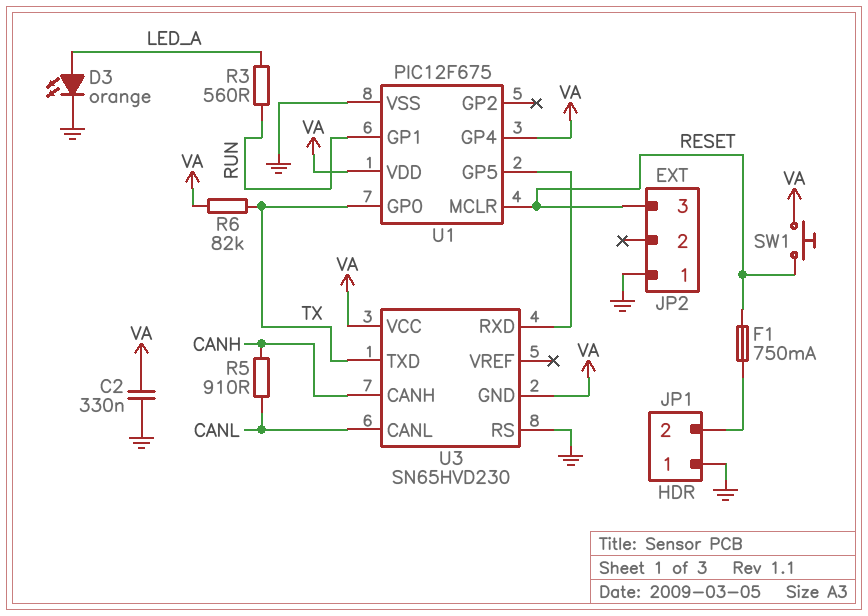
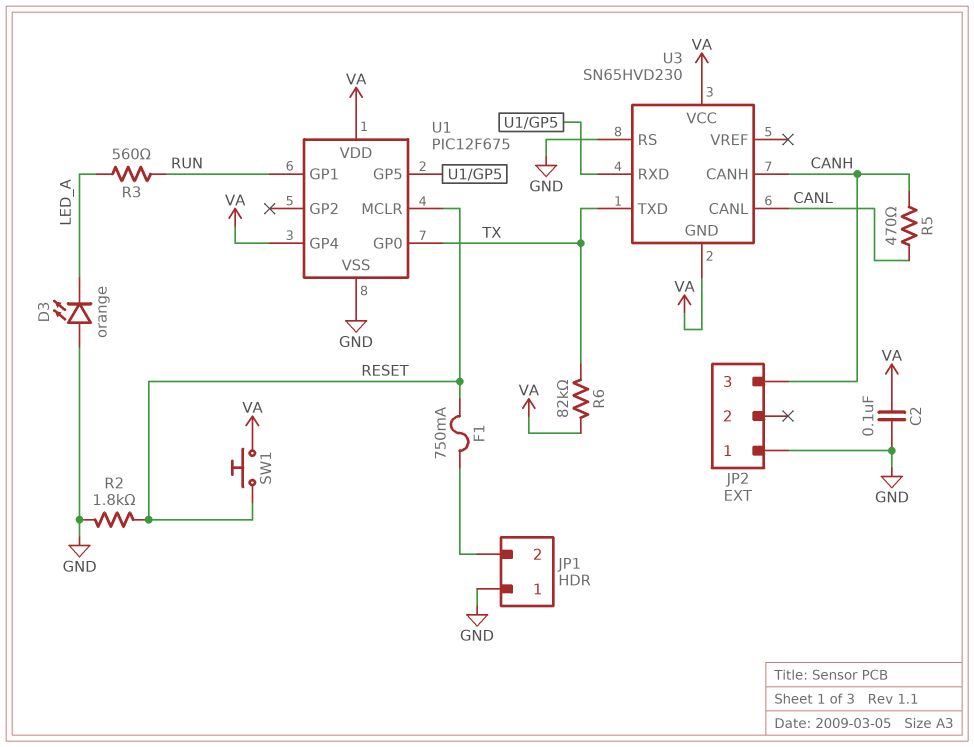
C2: 330nF (GND, VA) -> 100nF (GND, VA)
D3: LED orange (A LED_A, K GND) -> LED orange (A GND, K LED_A)
JP2 pin 3: RESET -> CANH
R2: none -> 1.8k (GND, RESET)
R5: 910 (CANH, CANL) -> 470 (CANH, CANL)

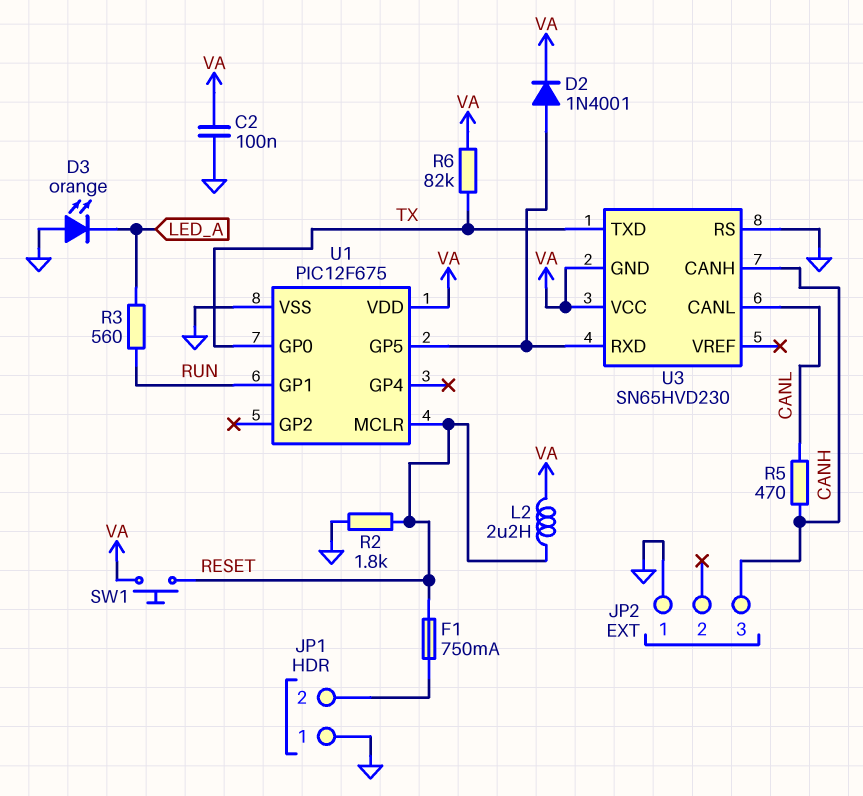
D2: none -> diode 1N4001 (A U1/GP5, K VA)
L2: none -> 2.2uH (RESET, VA)
U1 pin GP4: VA -> none

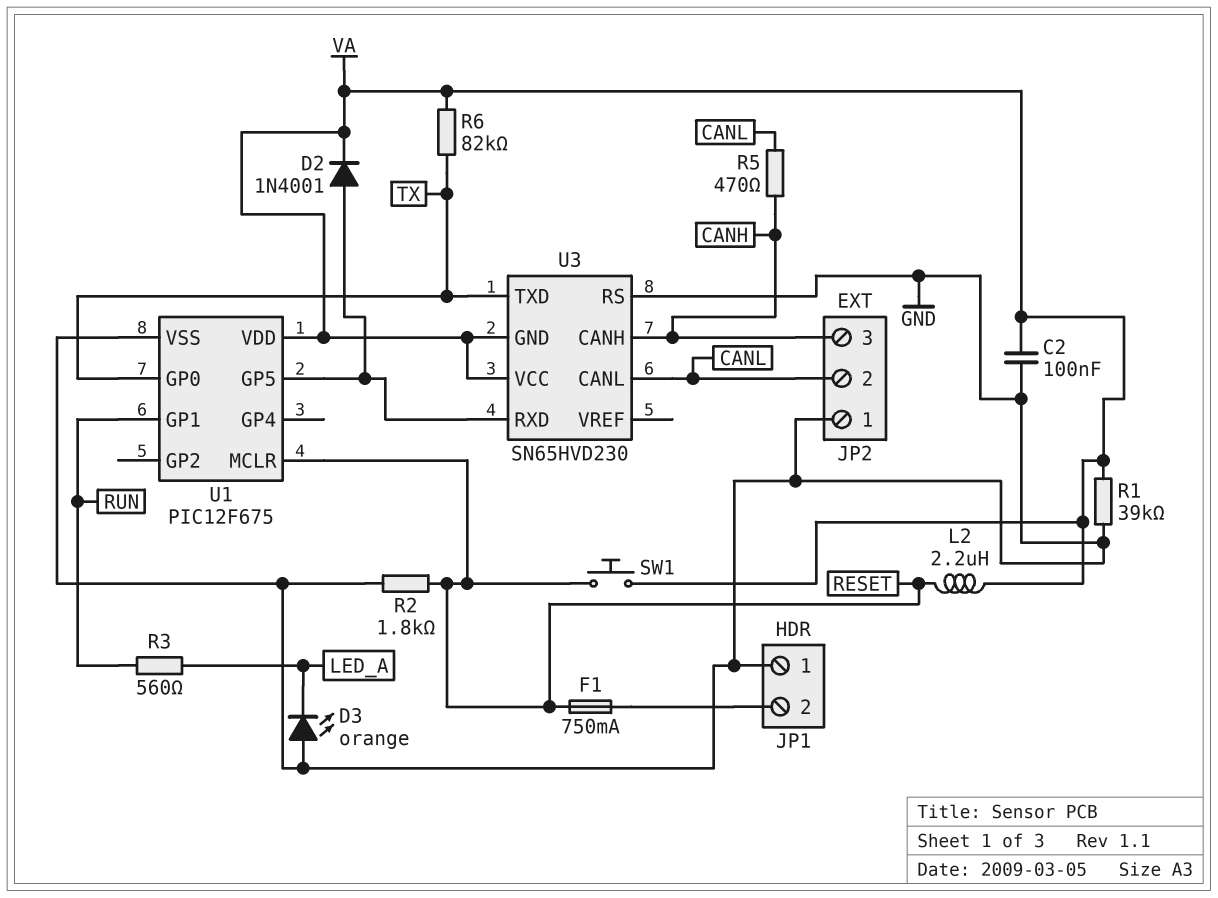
JP2 pin 2: none -> CANL
R1: none -> 39k (GND, VA)

